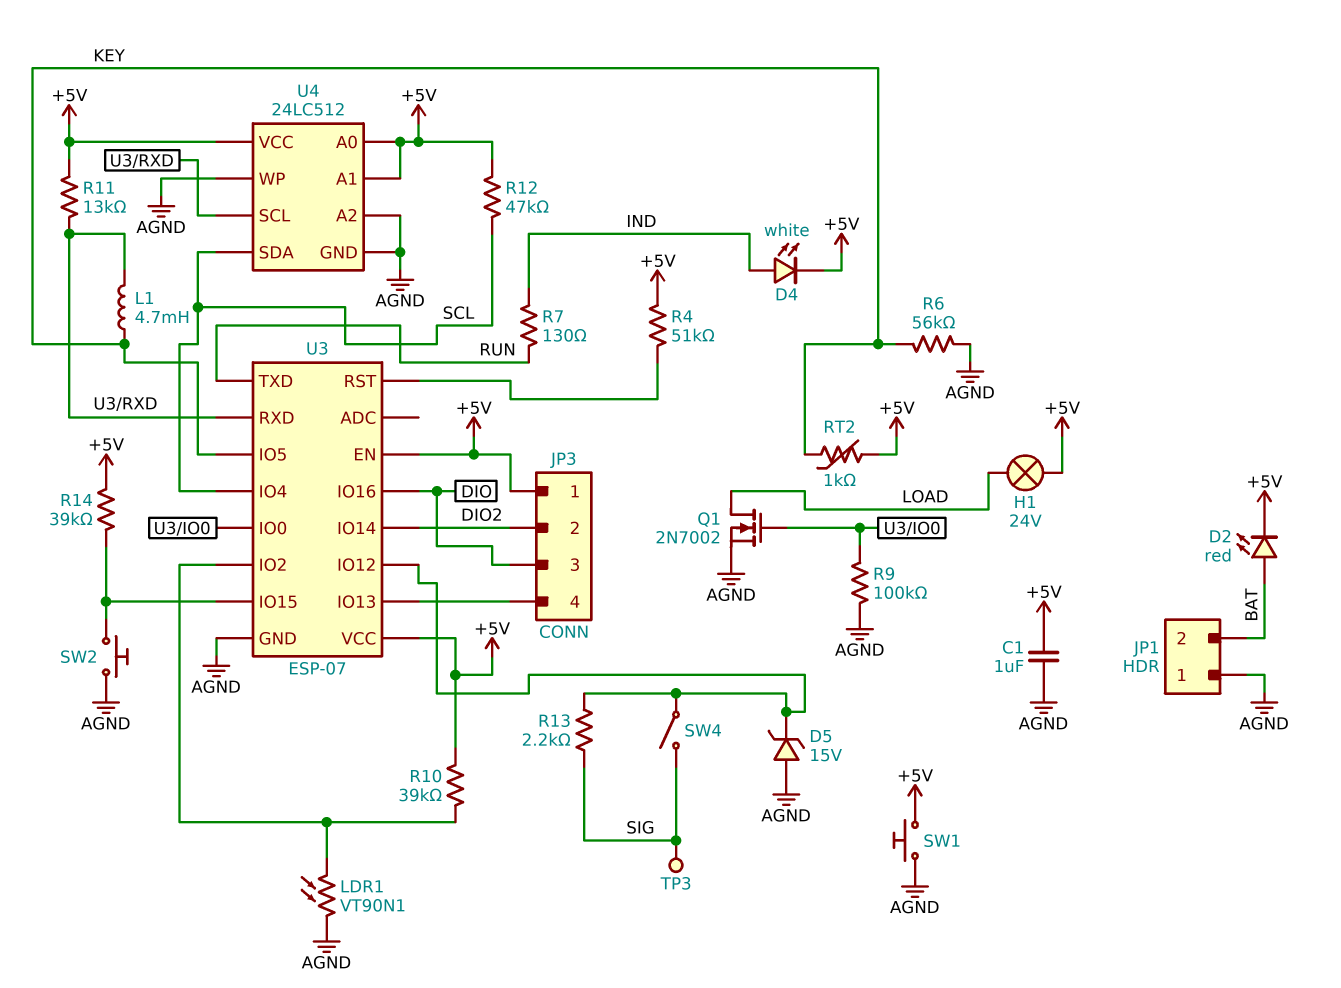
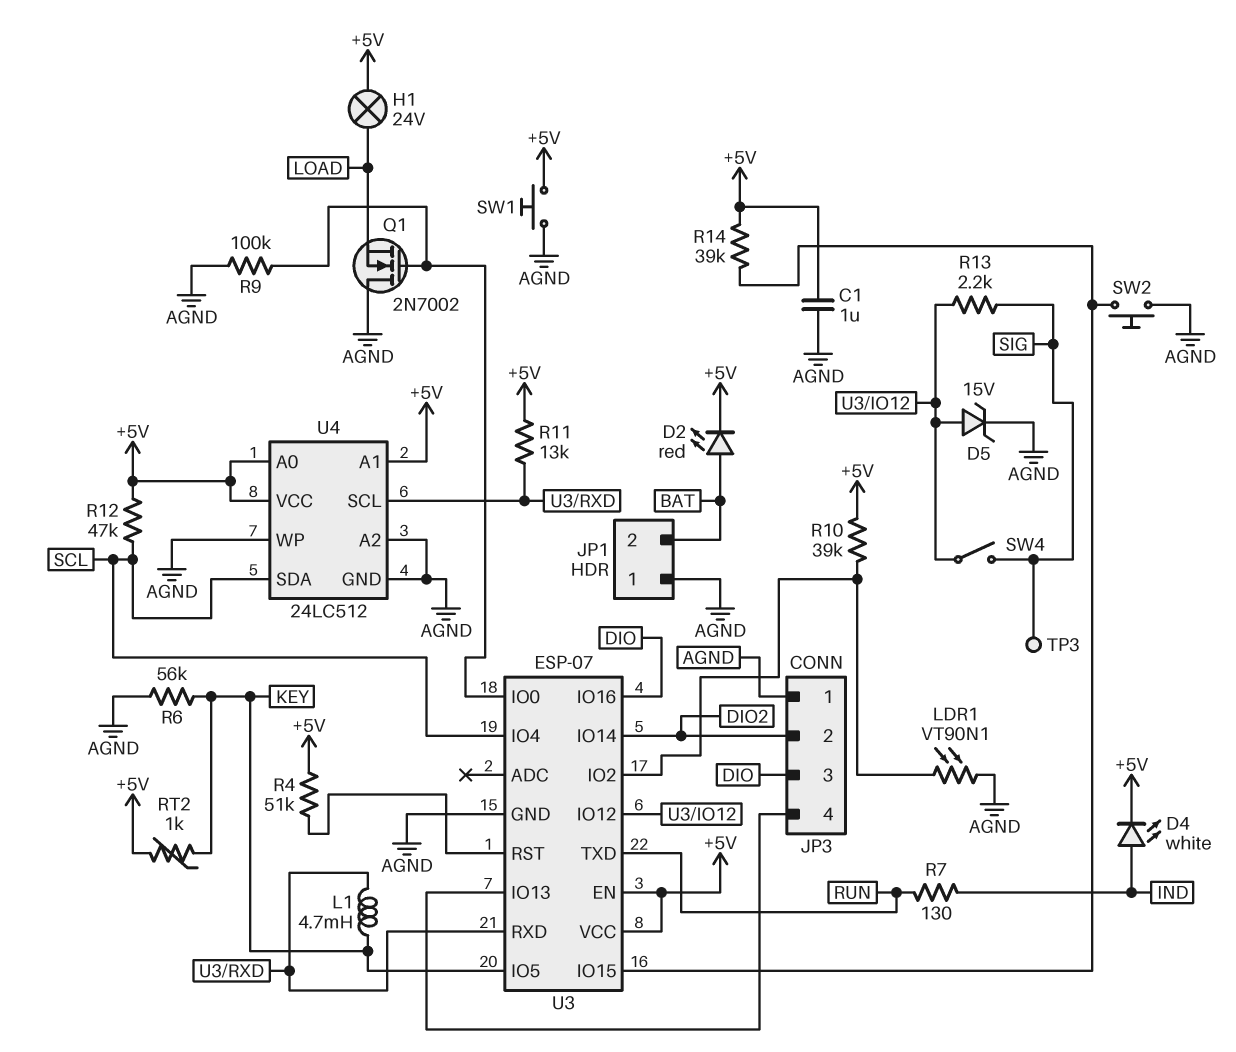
D5: zener 15V (A AGND, K U3/IO12) -> zener 15V (A U3/IO12, K AGND)
JP3 pin 1: +5V -> AGND
Q1: NMOS 2N7002 (G U3/IO0, D LOAD, S AGND) -> NMOS 2N7002 (G U3/IO0, D AGND, S LOAD)

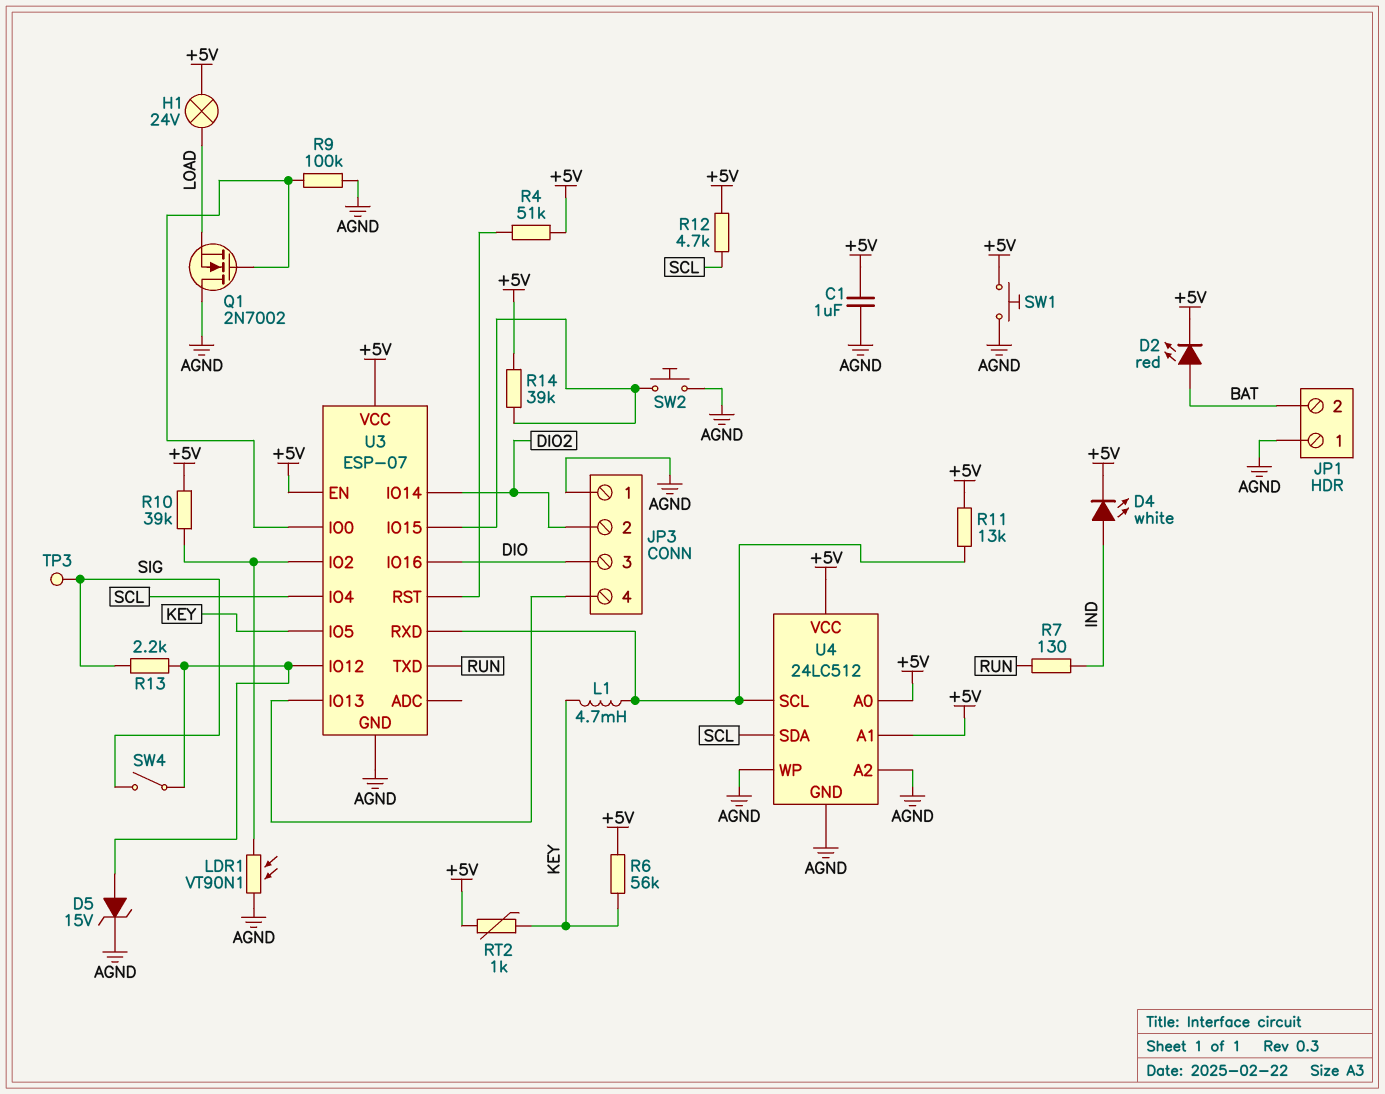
R6: 56k (AGND, KEY) -> 56k (+5V, KEY)
R12: 47k (+5V, SCL) -> 4.7k (+5V, SCL)

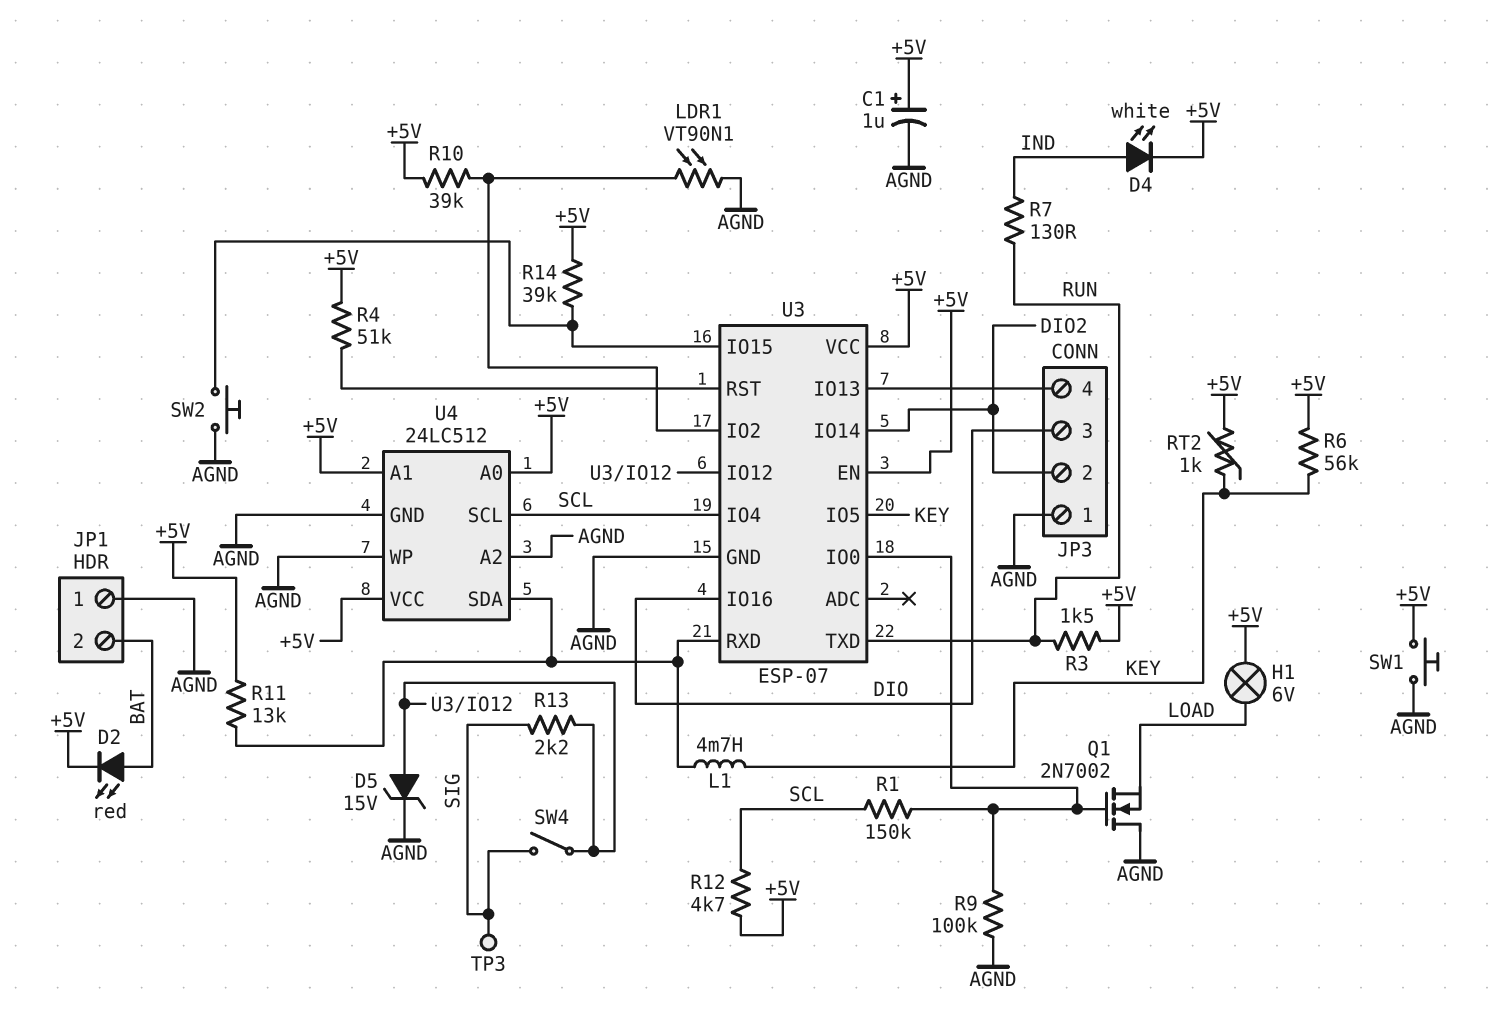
C1: 1uF (+5V, AGND) -> 1uF (plus +5V, minus AGND)
H1: lamp 24V (+5V, LOAD) -> lamp 6V (+5V, LOAD)
R1: none -> 150k (SCL, U3/IO0)
R3: none -> 1.5k (+5V, RUN)
U4 pin SCL: U3/RXD -> SCL
U4 pin SDA: SCL -> U3/RXD

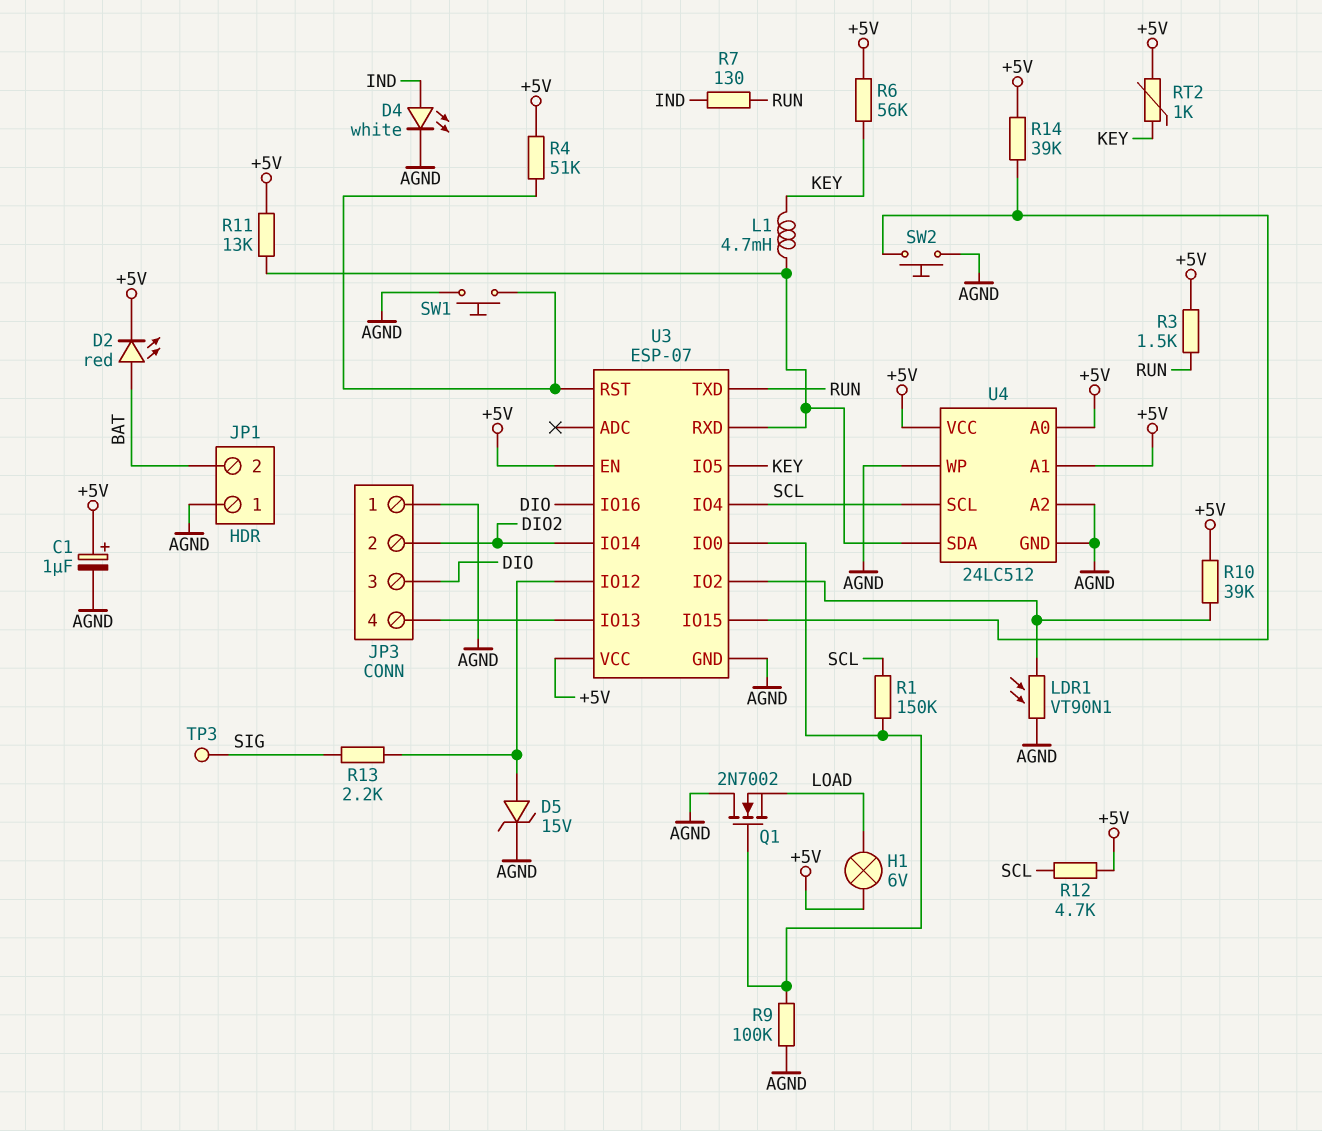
D4: LED white (A IND, K +5V) -> LED white (A IND, K AGND)
SW1: button (+5V, AGND) -> button (AGND, U3/RST)
SW4: switch (SIG, U3/IO12) -> none

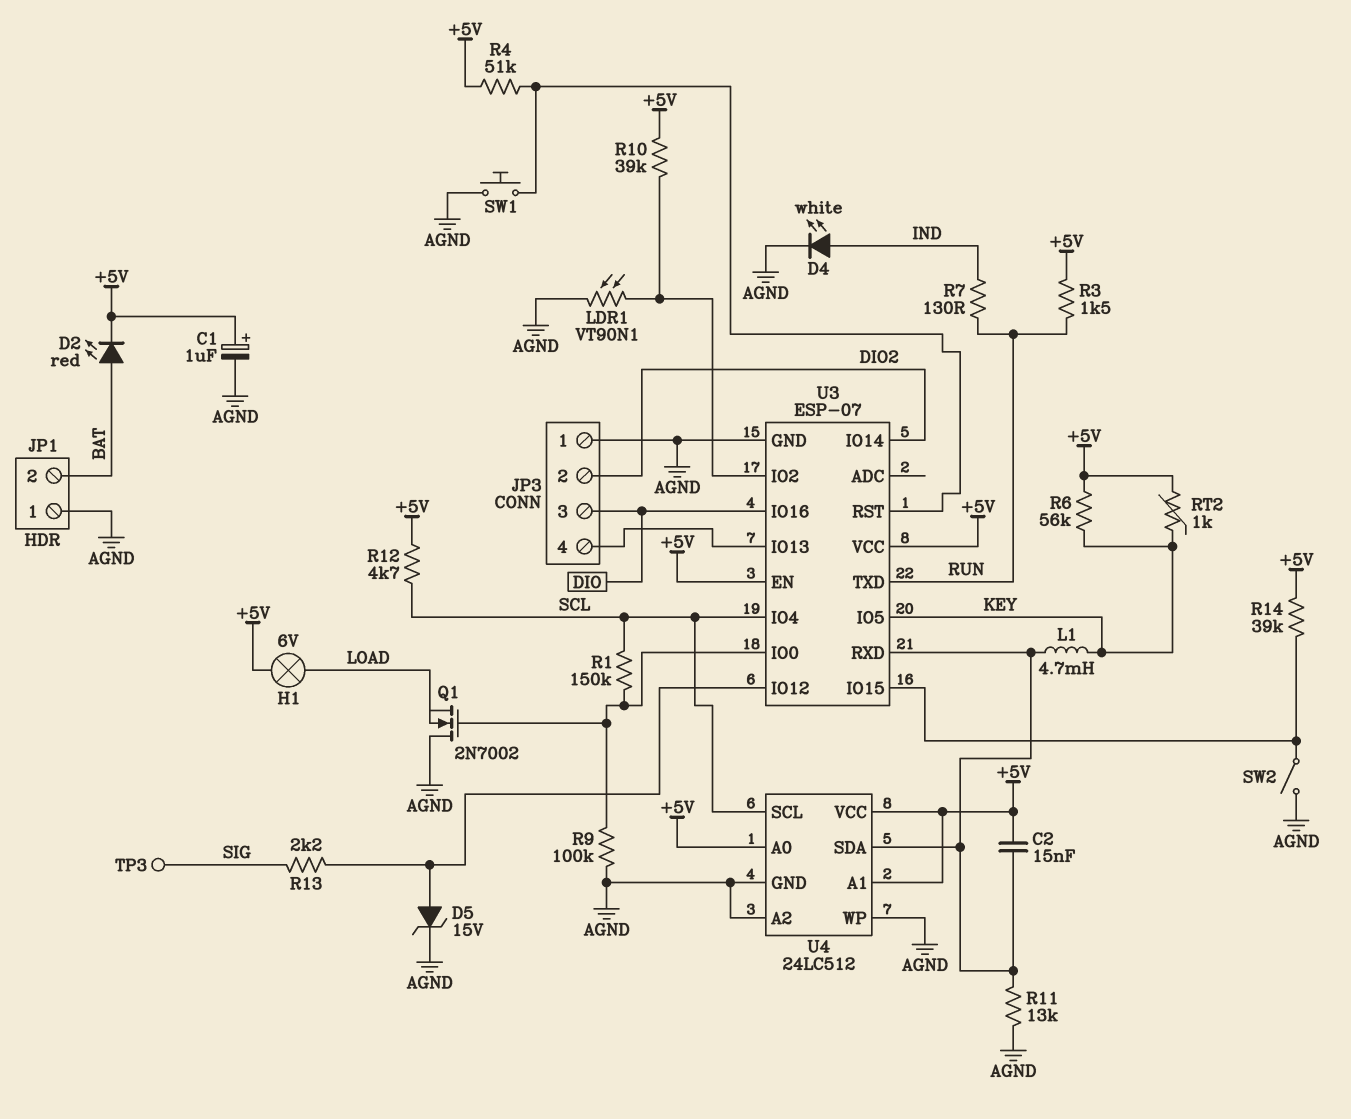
C2: none -> 15nF (+5V, U3/RXD)
R11: 13k (+5V, U3/RXD) -> 13k (AGND, U3/RXD)
SW2: button (AGND, U3/IO15) -> switch (AGND, U3/IO15)

